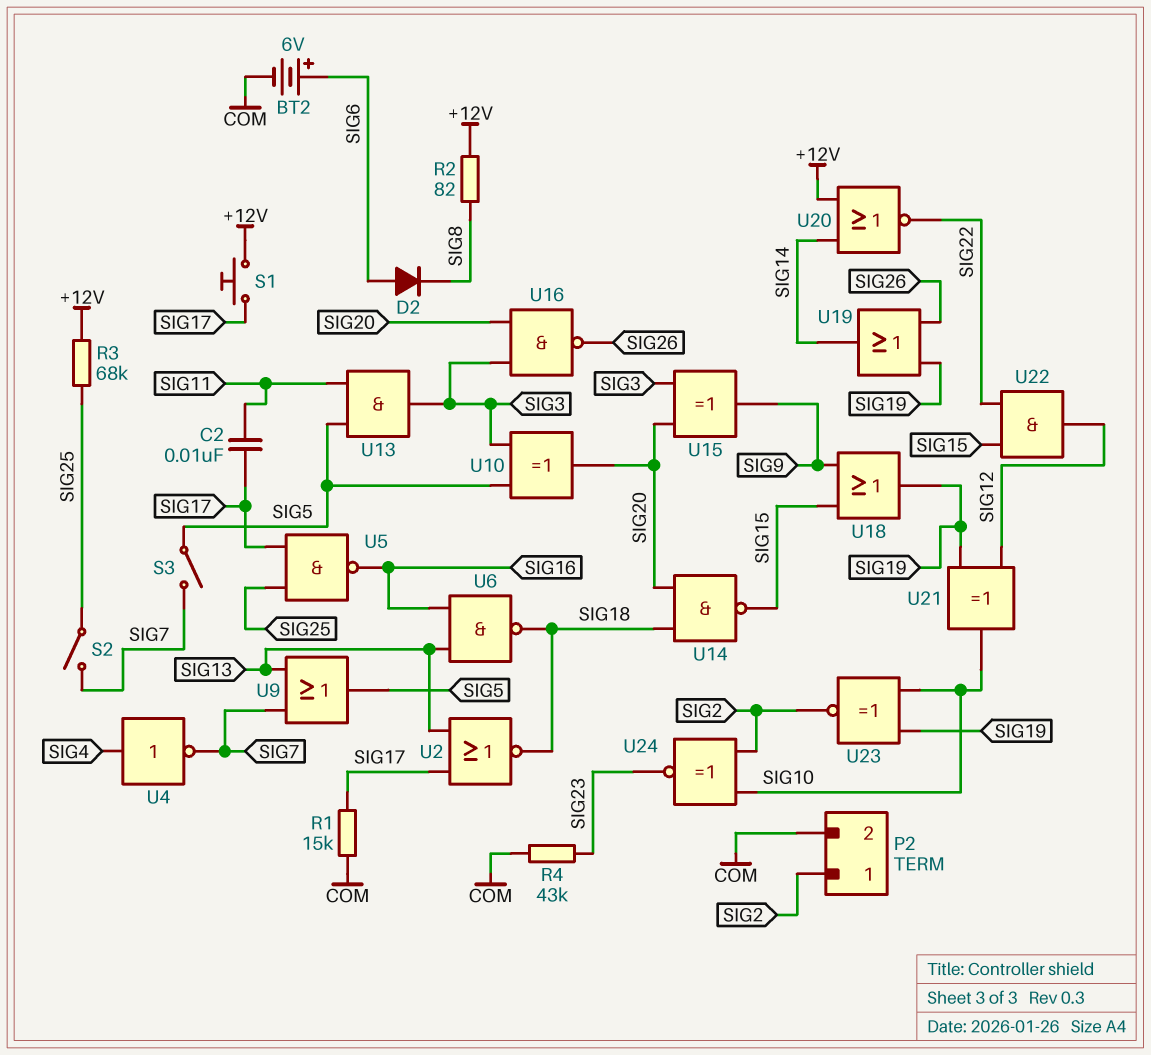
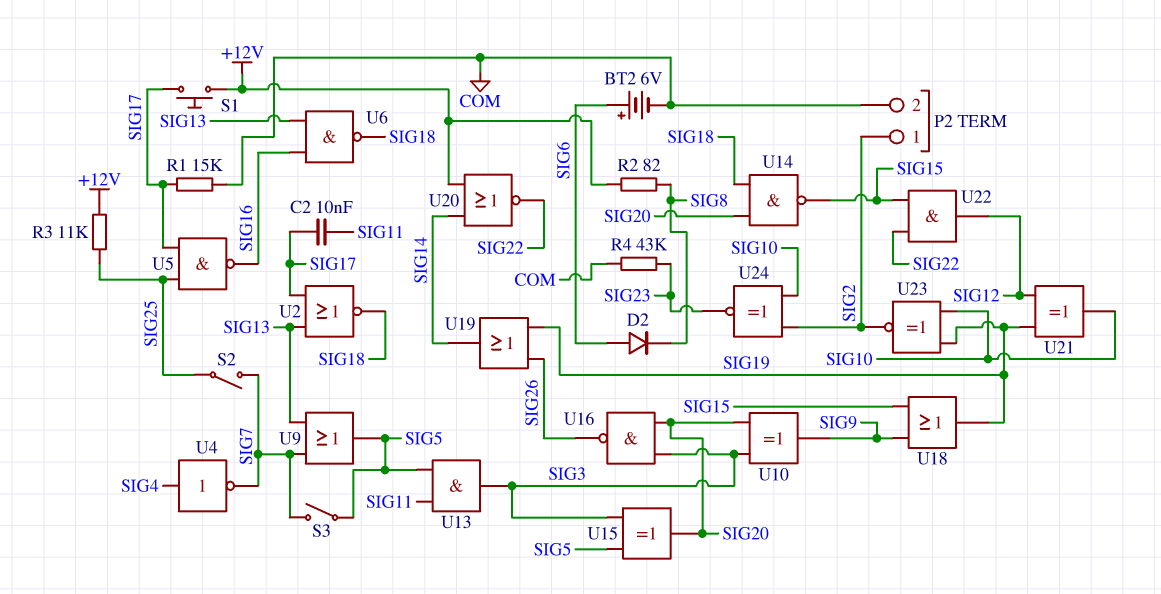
R3: 68k (+12V, SIG25) -> 11k (+12V, SIG25)
U10: XOR (in SIG3, in SIG5, out SIG20) -> XOR (in SIG3, in SIG20, out SIG9)
U15: XOR (in SIG3, in SIG20, out SIG9) -> XOR (in SIG3, in SIG5, out SIG20)

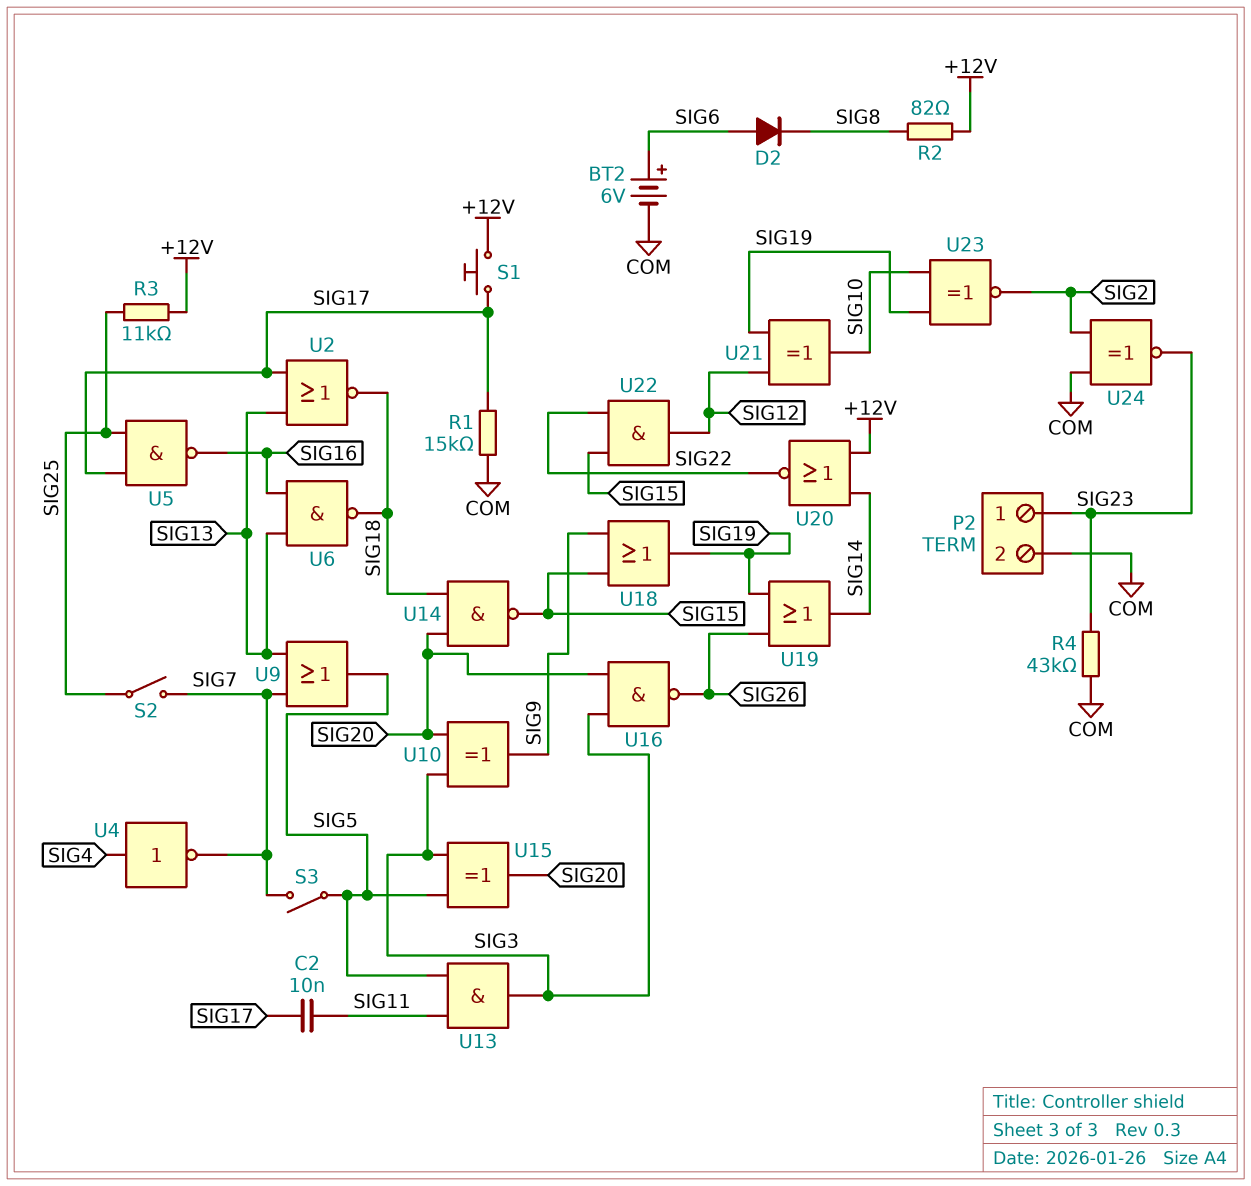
P2 pin 1: SIG2 -> SIG23
U24: XNOR (in SIG2, in SIG10, out SIG23) -> XNOR (in COM, in SIG2, out SIG23)

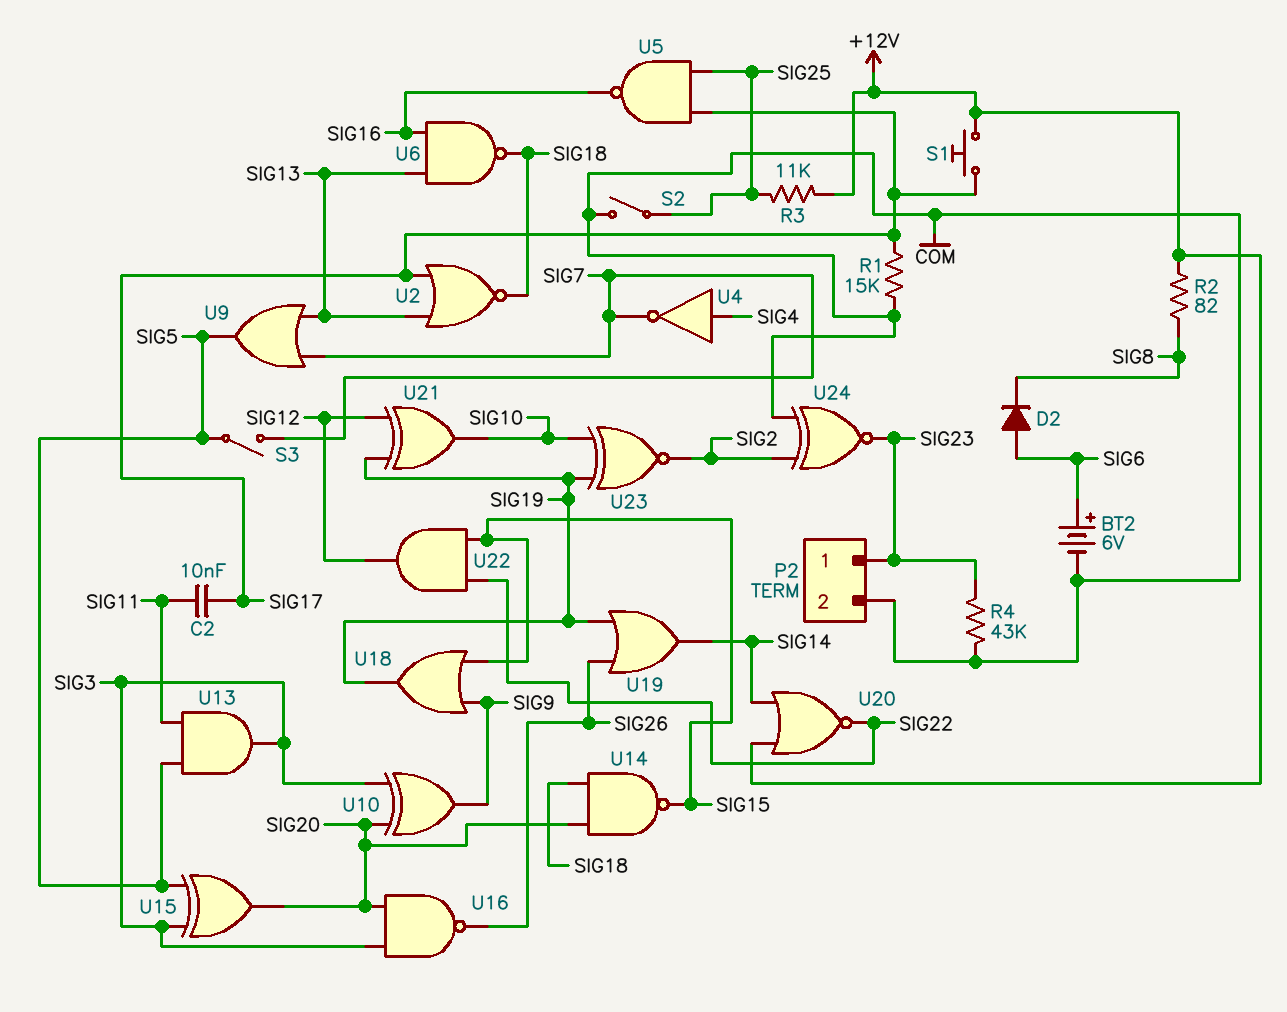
S2: switch (SIG7, SIG25) -> switch (COM, SIG25)

